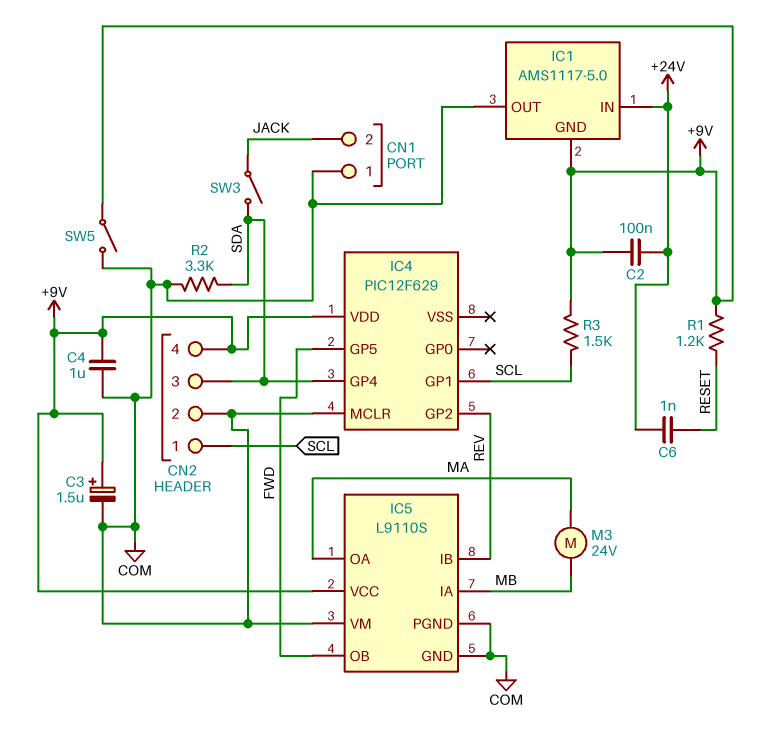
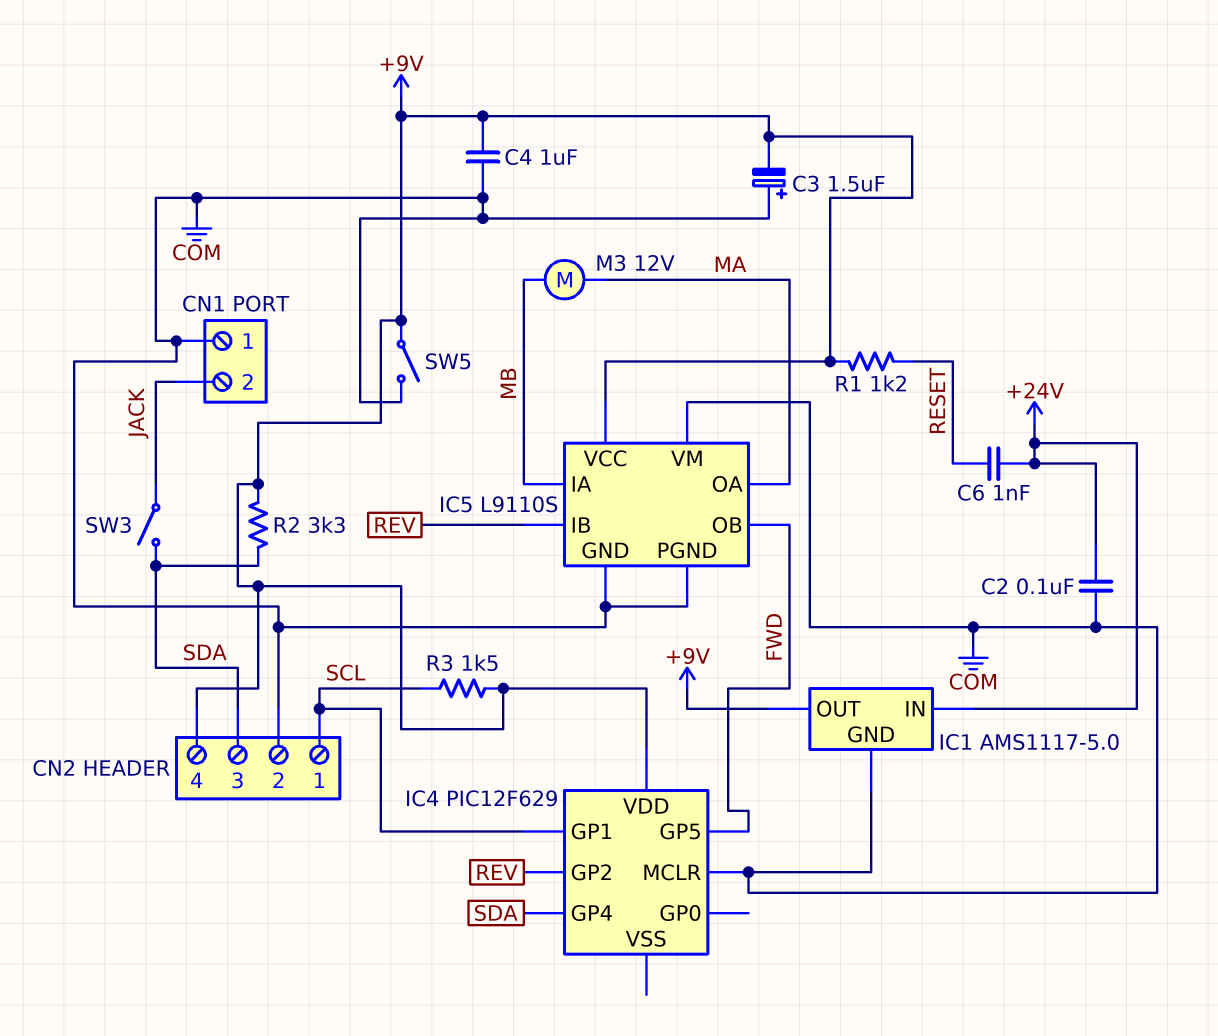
C2: 100nF (+9V, +24V) -> 100nF (+24V, COM)
C3: 1.5uF (plus +9V, minus COM) -> 1.5uF (plus COM, minus +9V)
IC1 pin GND: +9V -> COM
IC1 pin OUT: COM -> +9V
M3: motor 24V (MA, MB) -> motor 12V (MA, MB)
R2: 3.3k (COM, SDA) -> 3.3k (+9V, SDA)

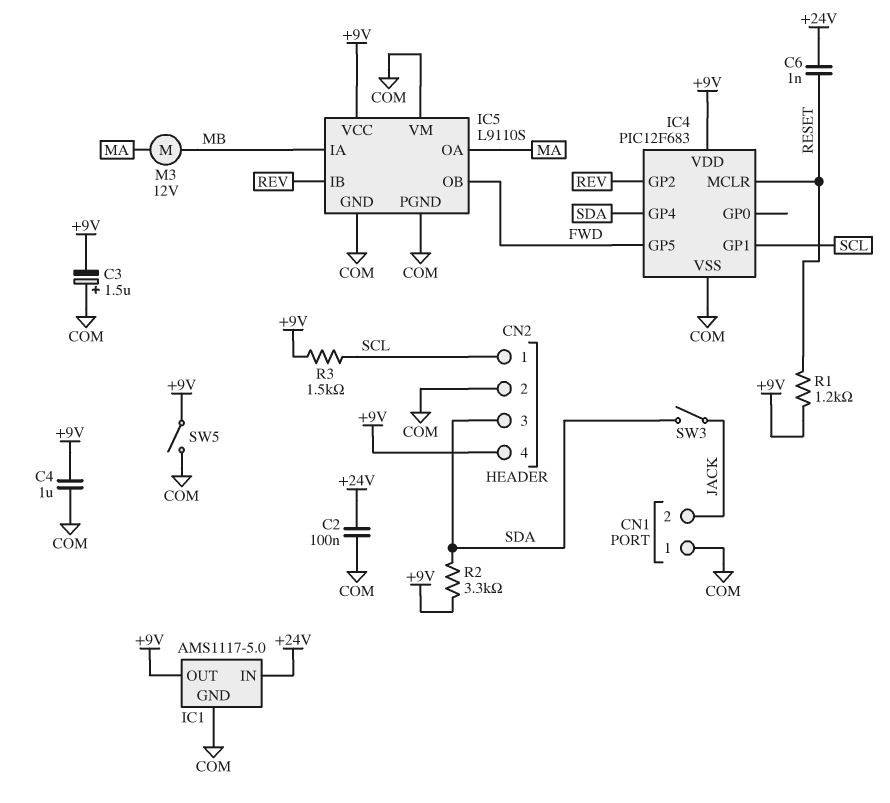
IC4: PIC12F629 -> PIC12F683
IC4 pin MCLR: COM -> RESET
IC4 pin VSS: none -> COM

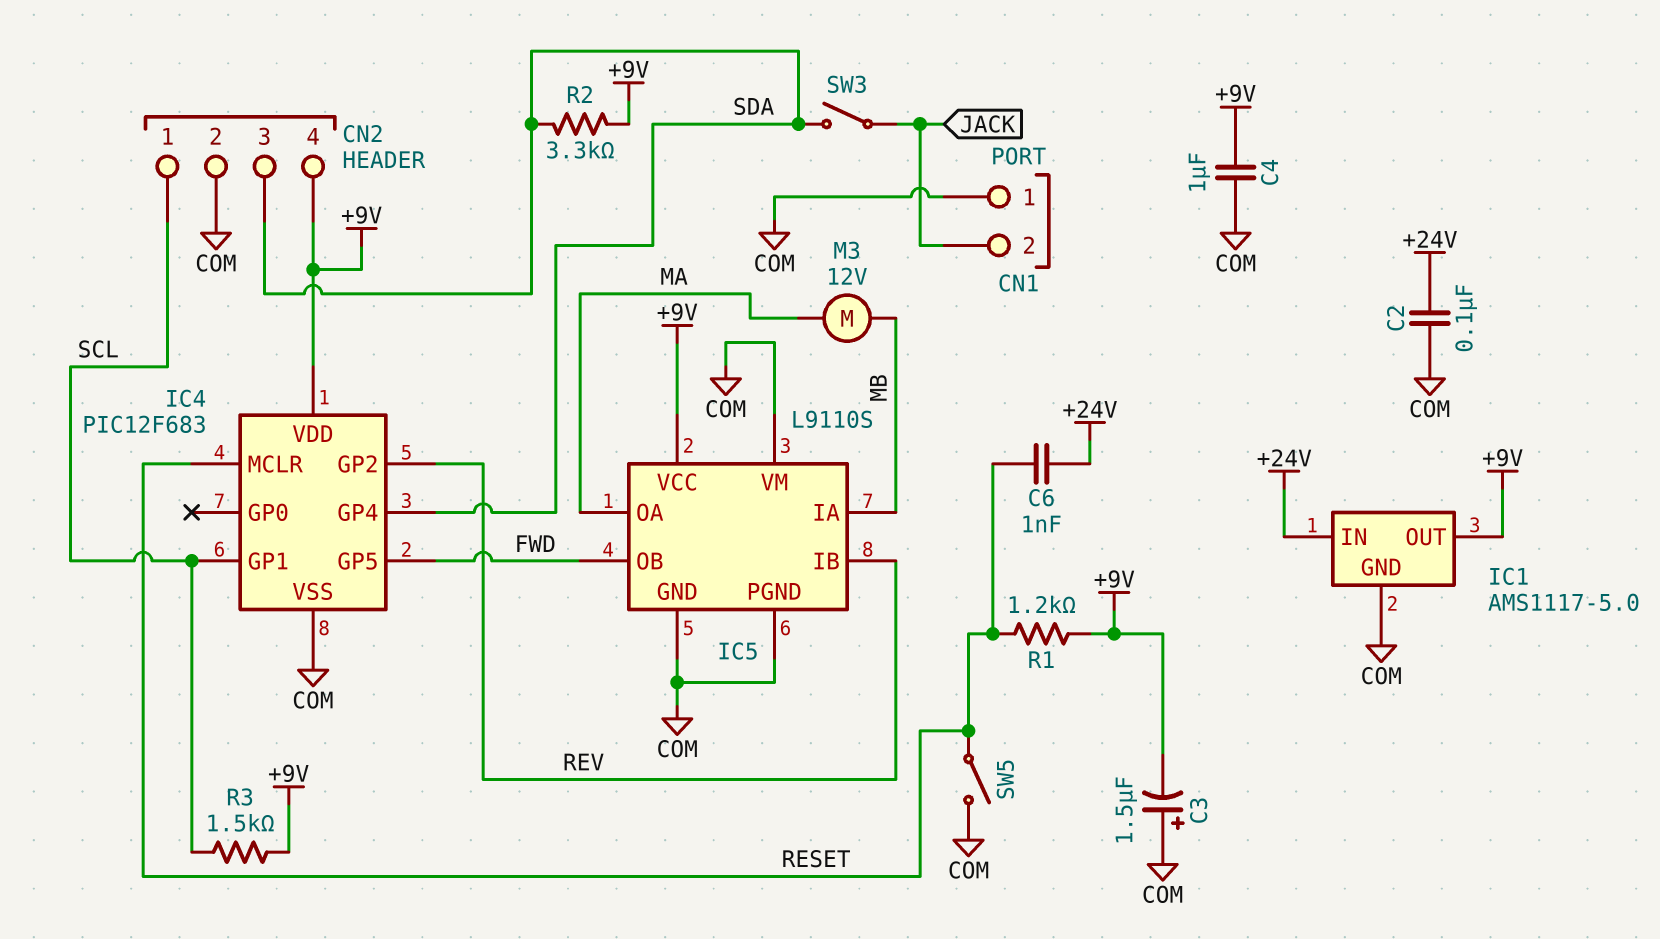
SW5: switch (+9V, COM) -> switch (COM, RESET)

